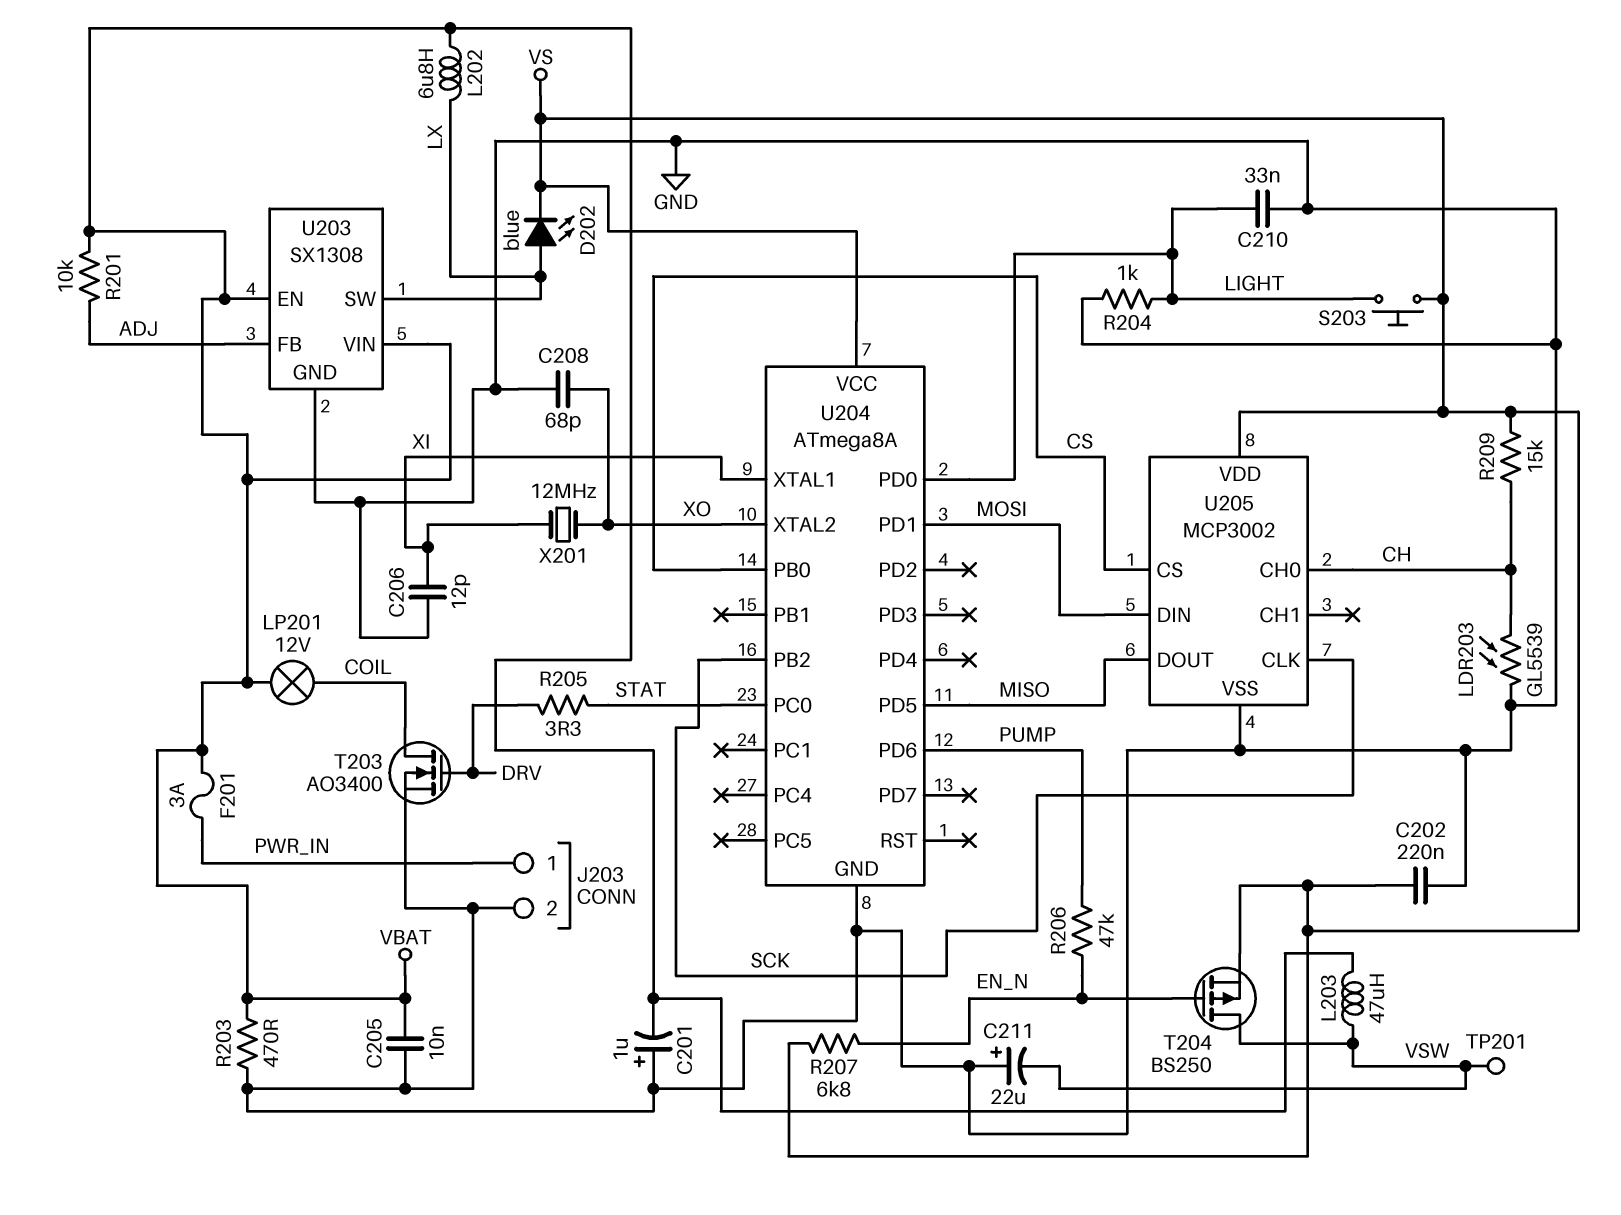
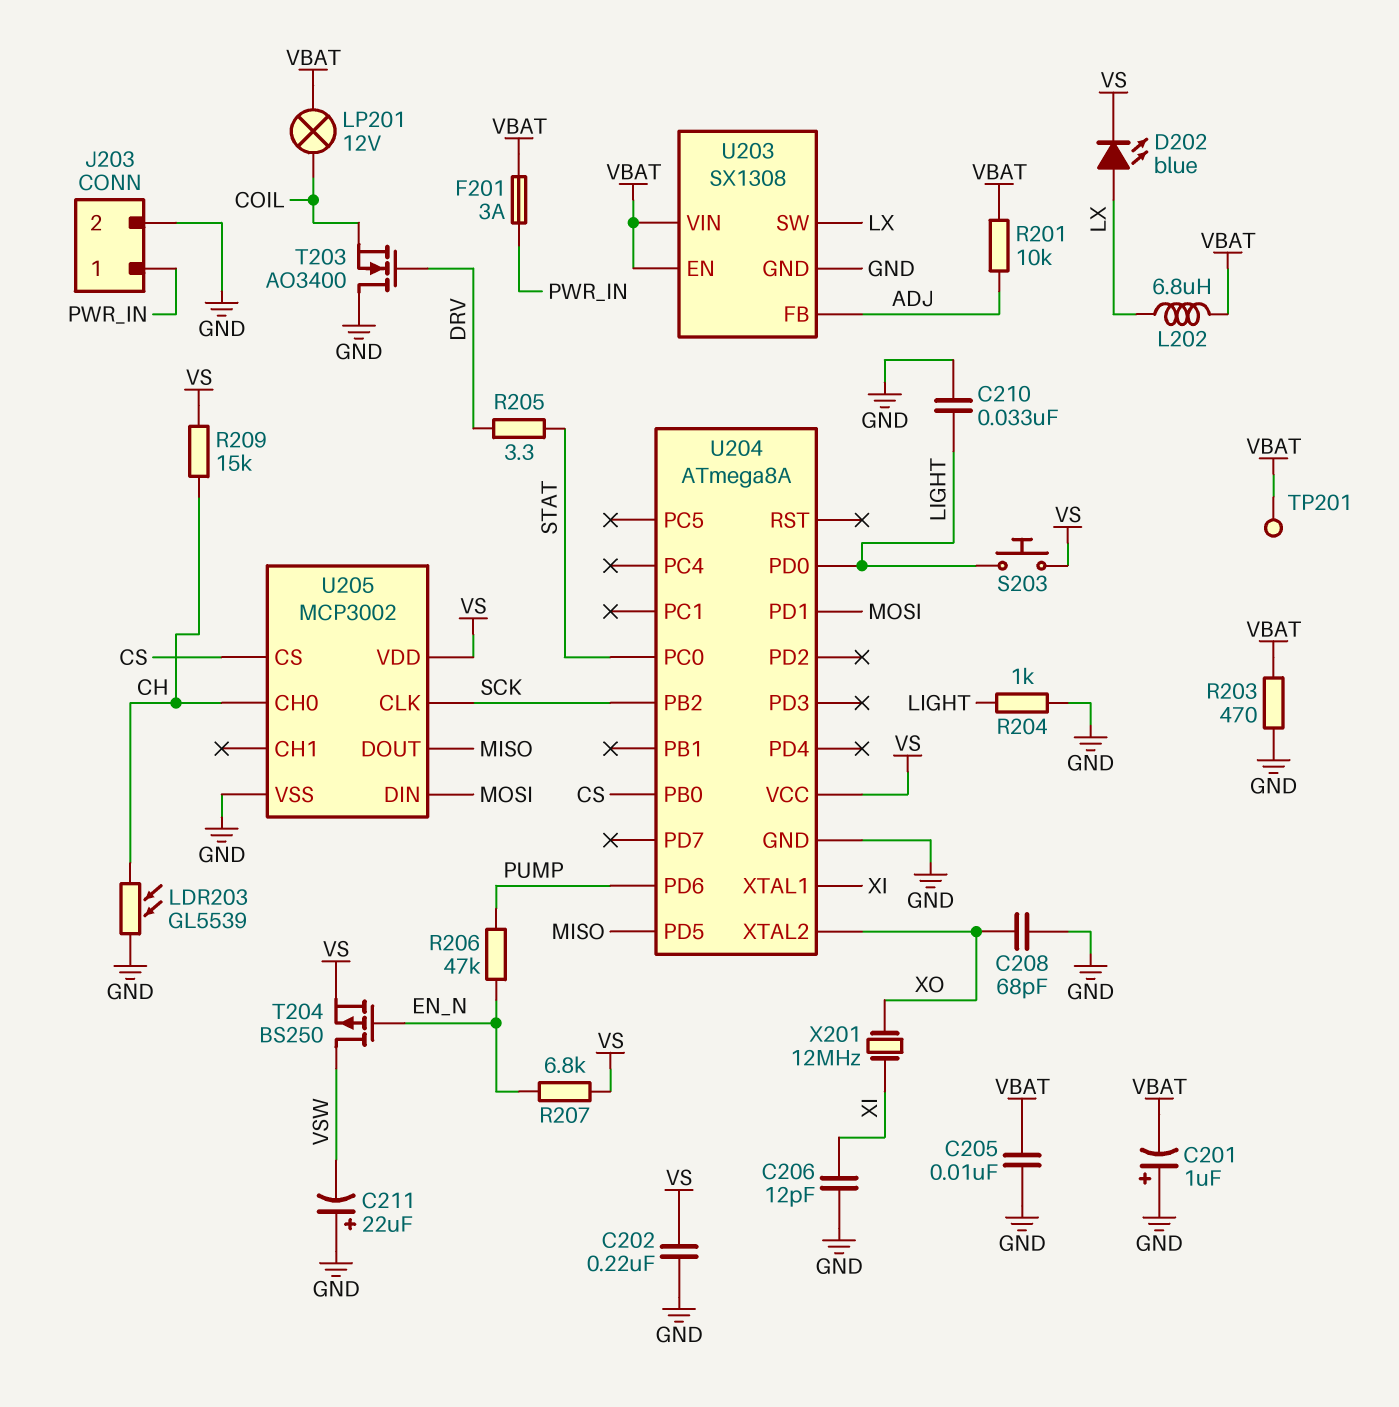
L203: 47uH (VBAT, VSW) -> none
T203: NMOS AO3400 (G DRV, D COIL, S GND) -> NMOS AO3400 (G DRV, D GND, S COIL)
TP201: test point (VSW) -> test point (VBAT)

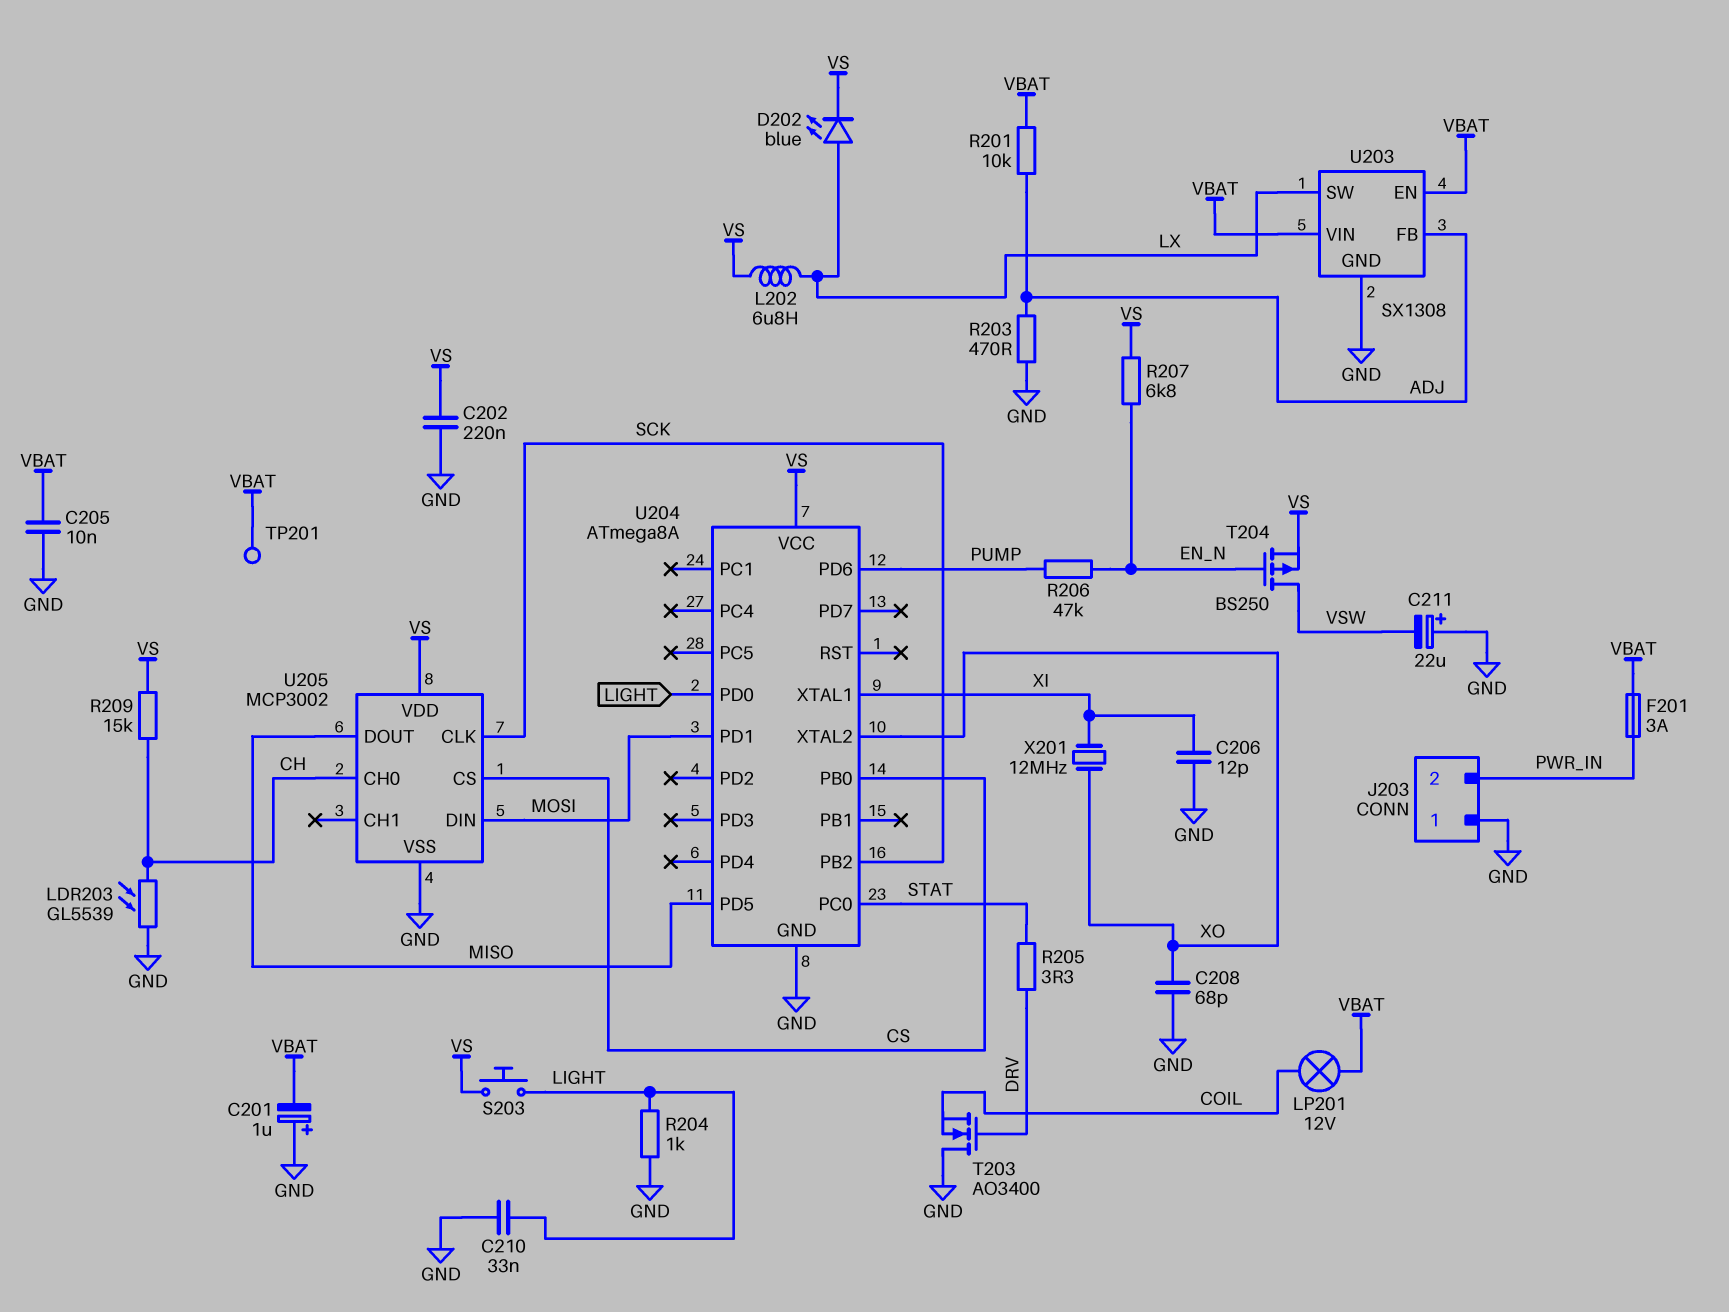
J203 pin 1: PWR_IN -> GND
J203 pin 2: GND -> PWR_IN
L202: 6.8uH (LX, VBAT) -> 6.8uH (LX, VS)
R203: 470 (GND, VBAT) -> 470 (ADJ, GND)

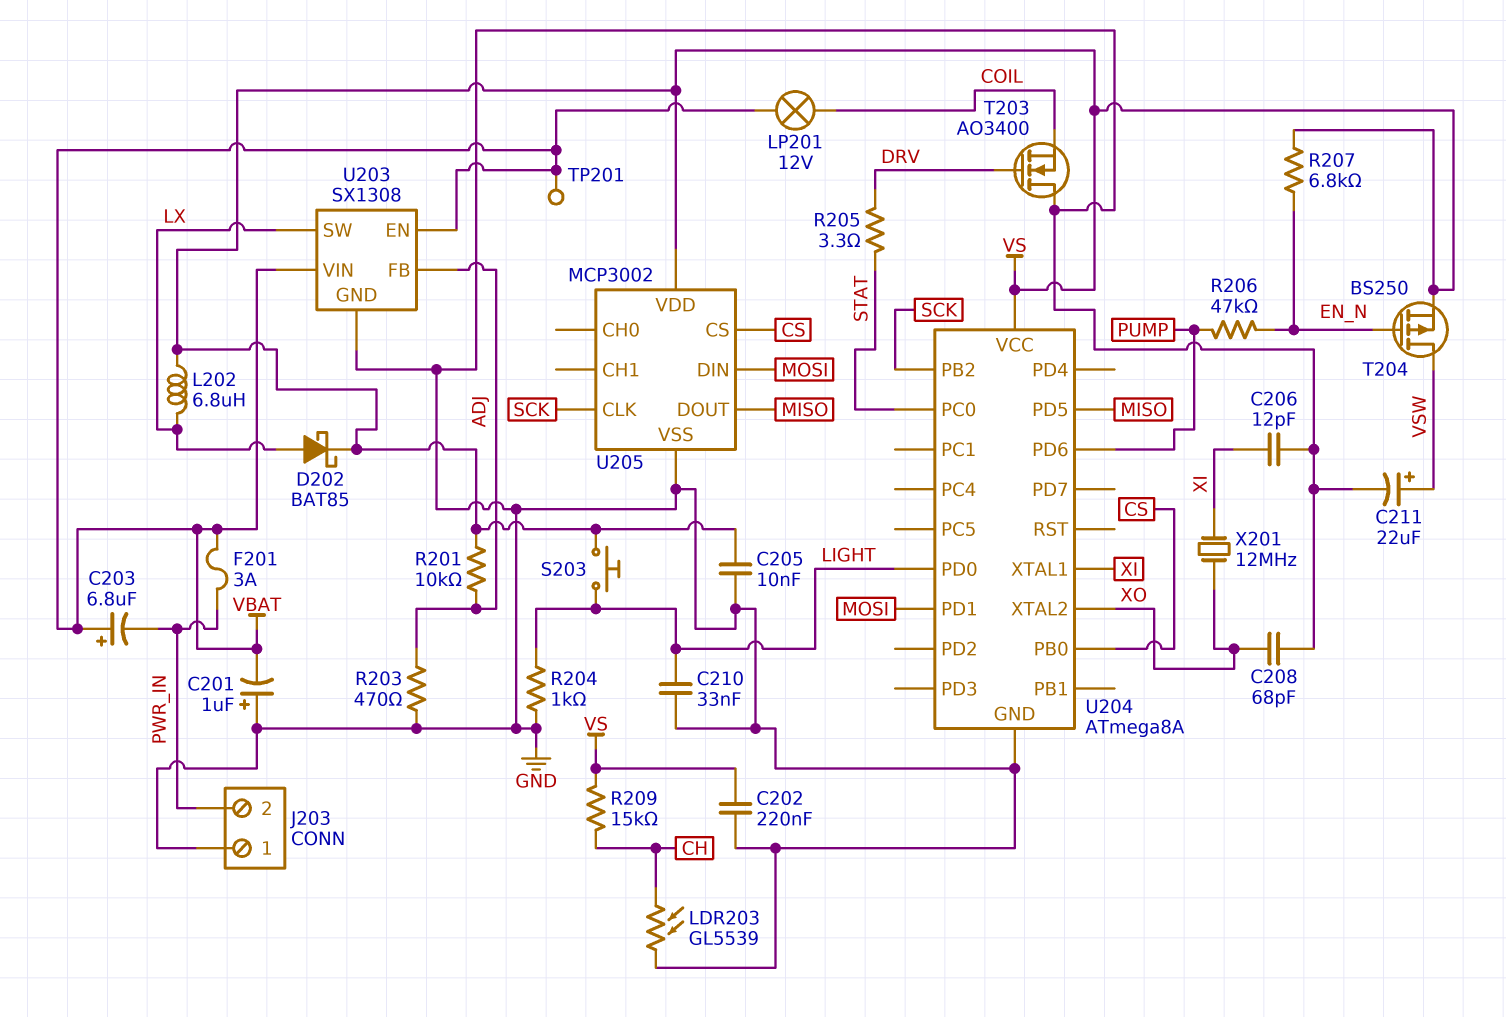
C203: none -> 6.8uF (plus VBAT, minus PWR_IN)
C205: 10nF (GND, VBAT) -> 10nF (GND, VS)
C211: 22uF (plus GND, minus VSW) -> 22uF (plus VSW, minus GND)
D202: LED blue (A LX, K VS) -> schottky BAT85 (A LX, K VS)
R201: 10k (ADJ, VBAT) -> 10k (ADJ, VS)
U205 pin CH0: CH -> none

